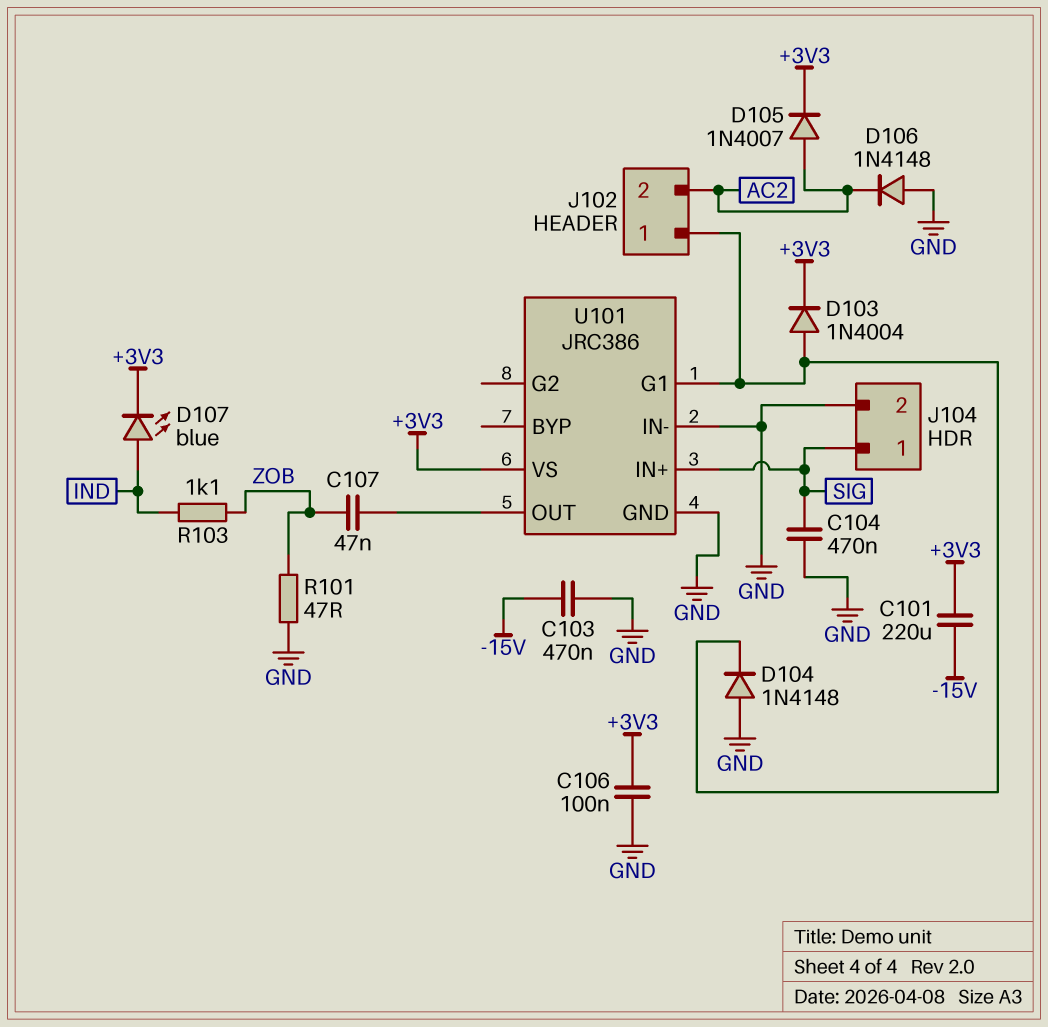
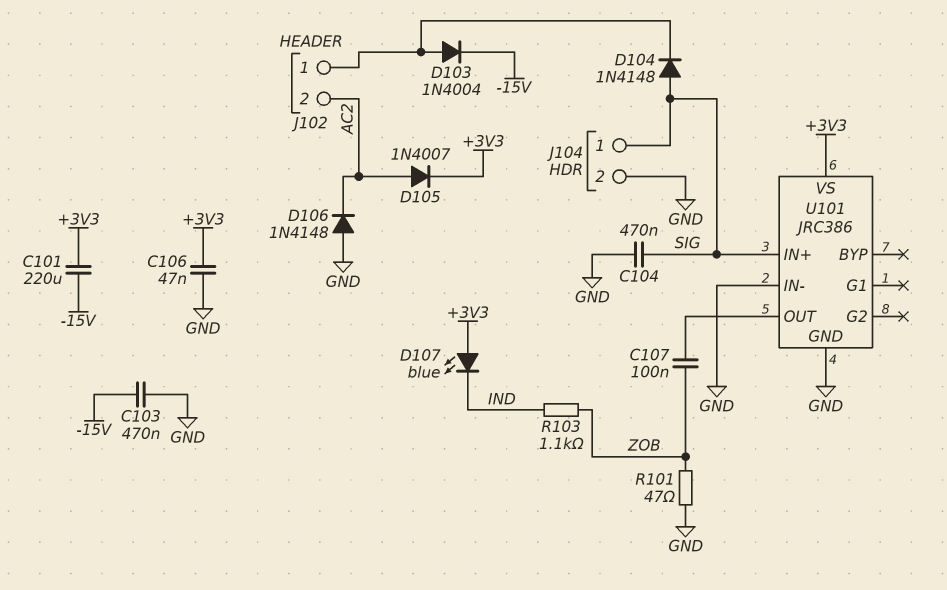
C106: 100nF (+3V3, GND) -> 47nF (+3V3, GND)
C107: 47nF (U101/OUT, ZOB) -> 100nF (U101/OUT, ZOB)
D103: diode 1N4004 (A J102/1, K +3V3) -> diode 1N4004 (A J102/1, K -15V)
D104: diode 1N4148 (A GND, K J102/1) -> diode 1N4148 (A SIG, K J102/1)
D107: LED blue (A IND, K +3V3) -> LED blue (A +3V3, K IND)
U101 pin G1: J102/1 -> none

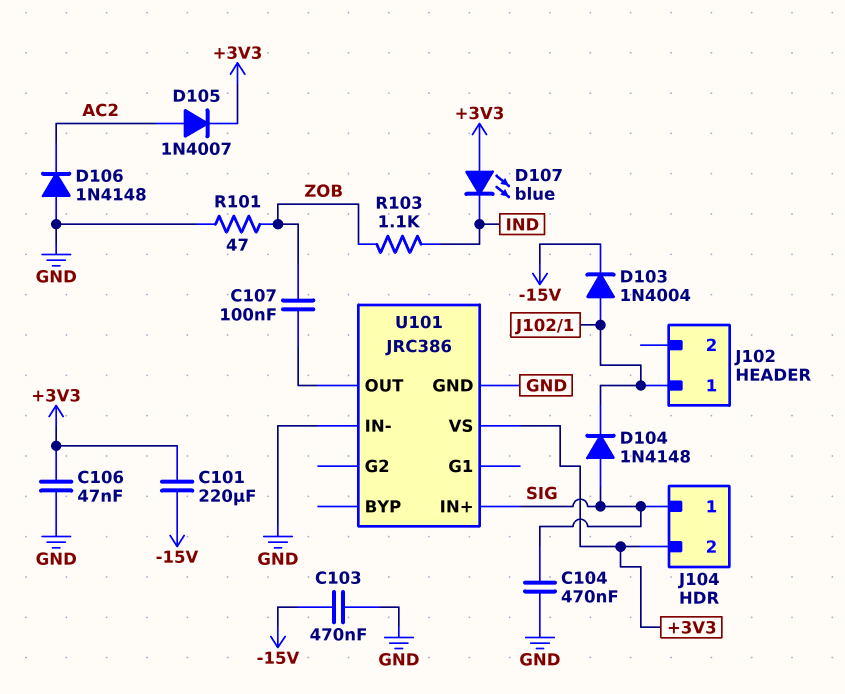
J102 pin 2: AC2 -> none
J104 pin 2: GND -> +3V3

